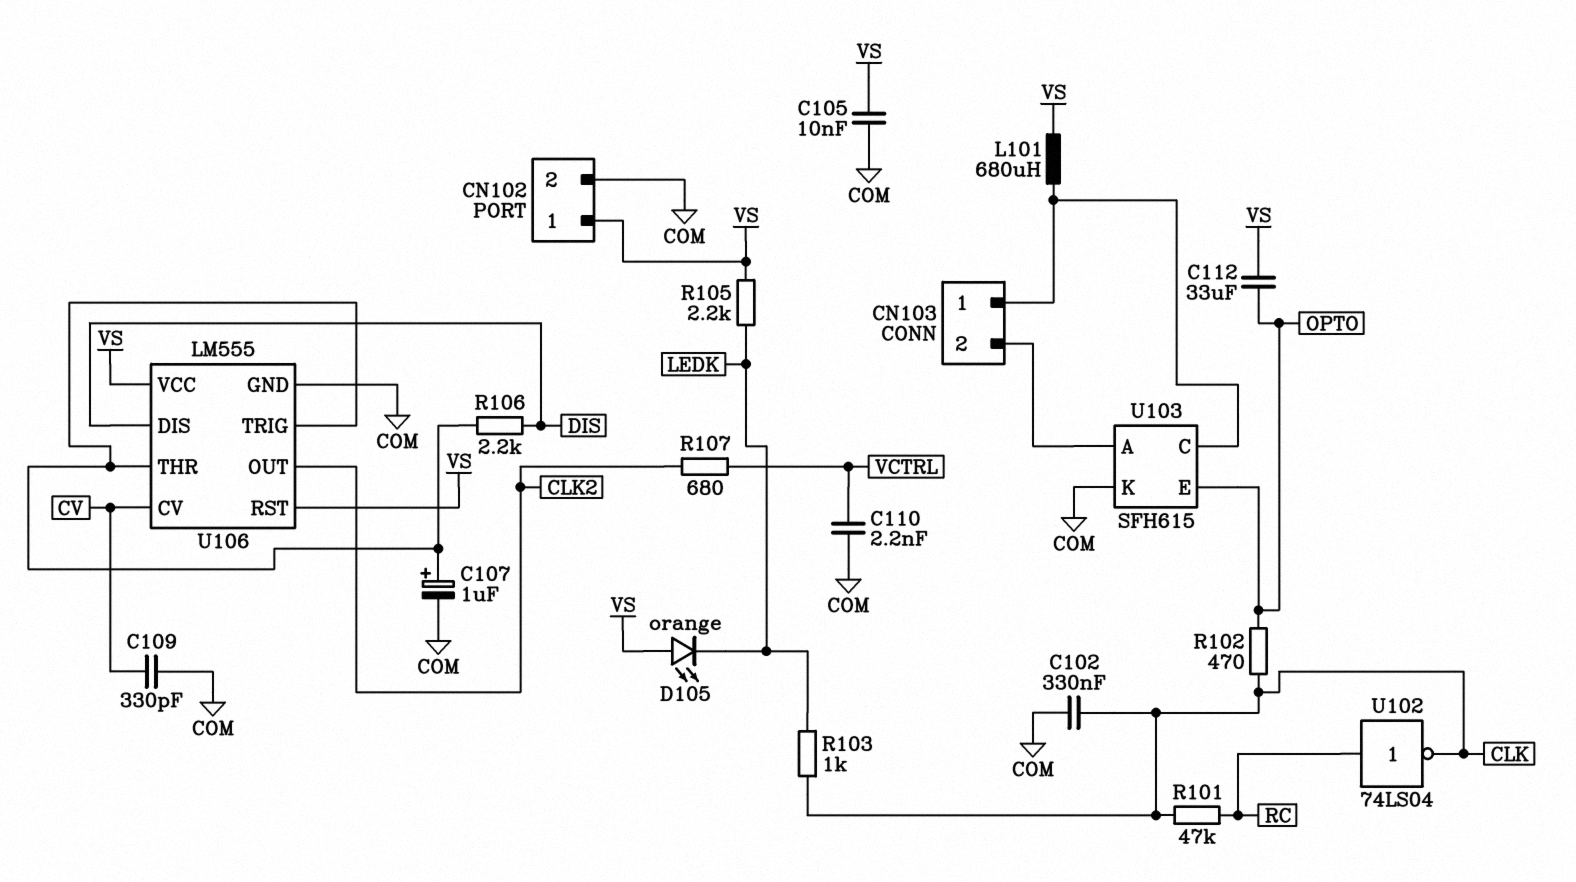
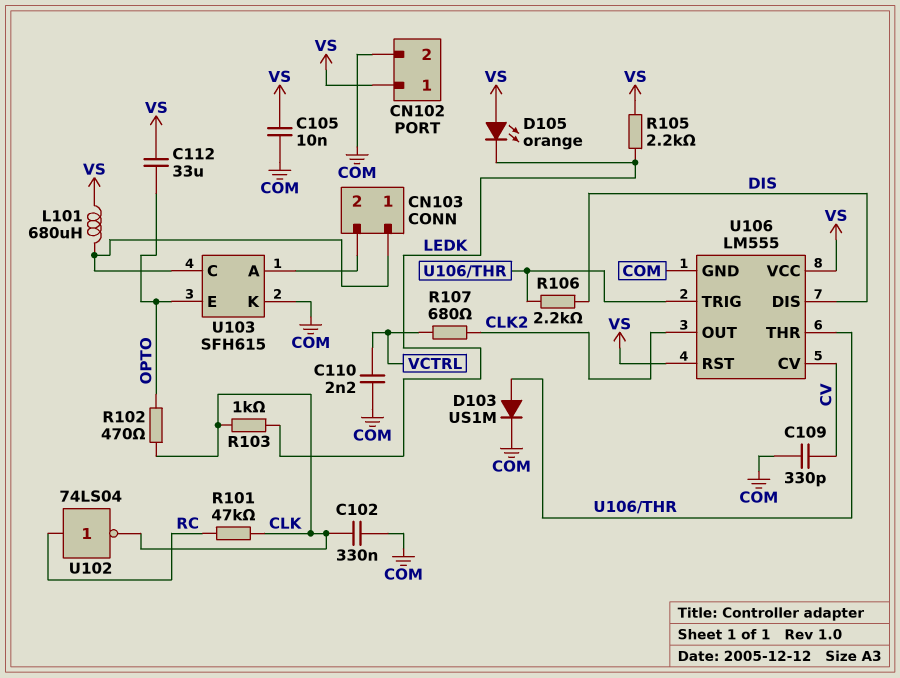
C107: 1uF (plus U106/THR, minus COM) -> none
D103: none -> diode US1M (A U106/THR, K COM)

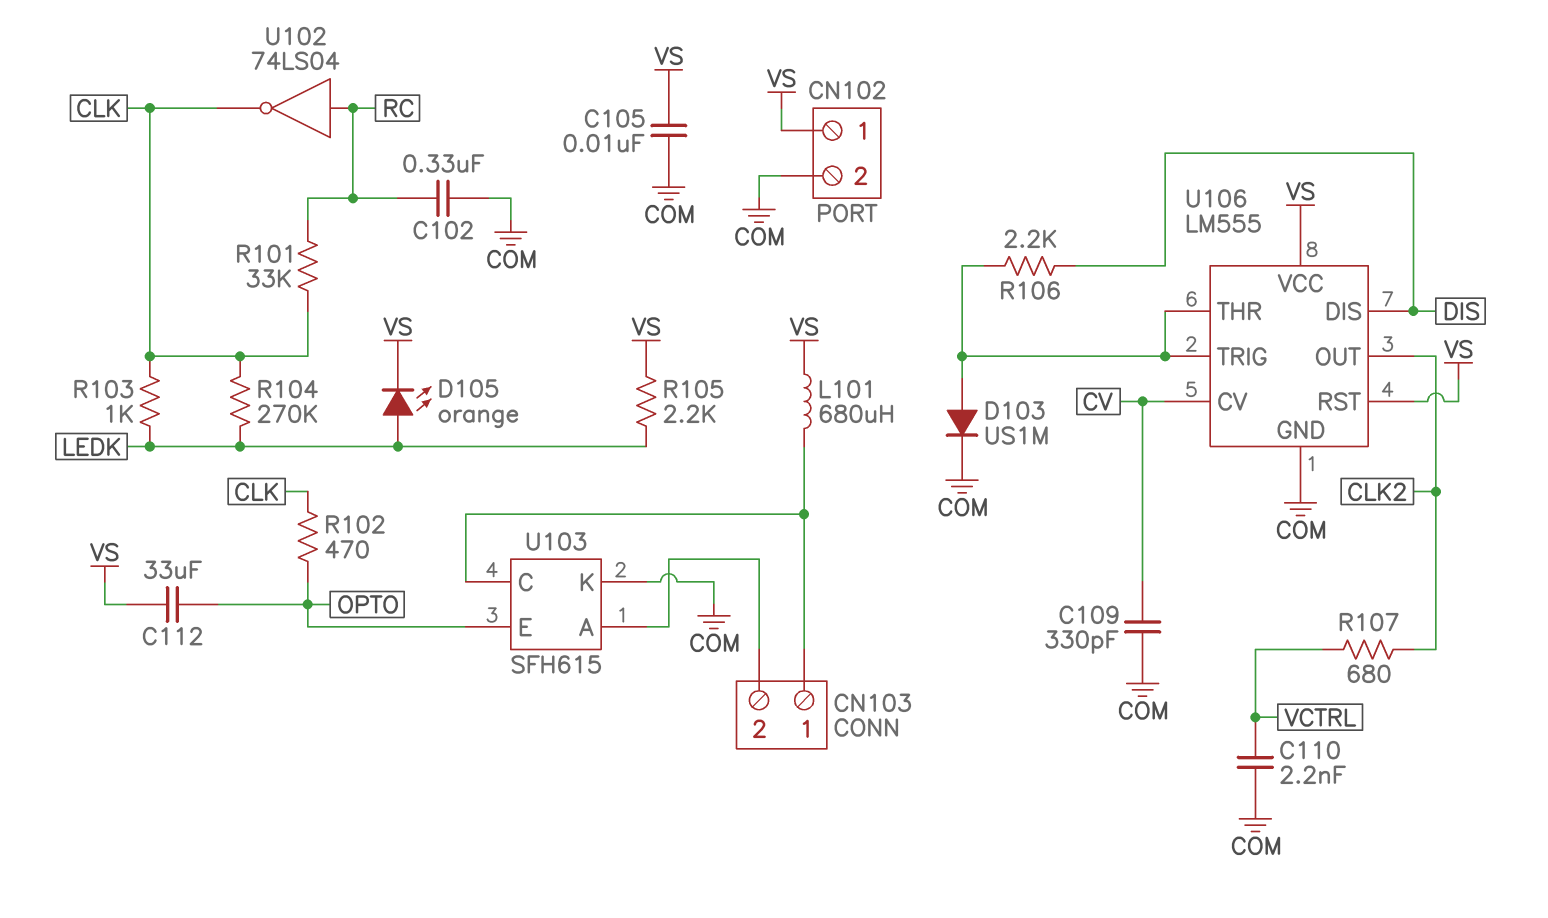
C102: 330nF (CLK, COM) -> 330nF (COM, RC)
D105: LED orange (A VS, K LEDK) -> LED orange (A LEDK, K VS)
R101: 47k (CLK, RC) -> 33k (CLK, RC)
R104: none -> 270k (CLK, LEDK)

